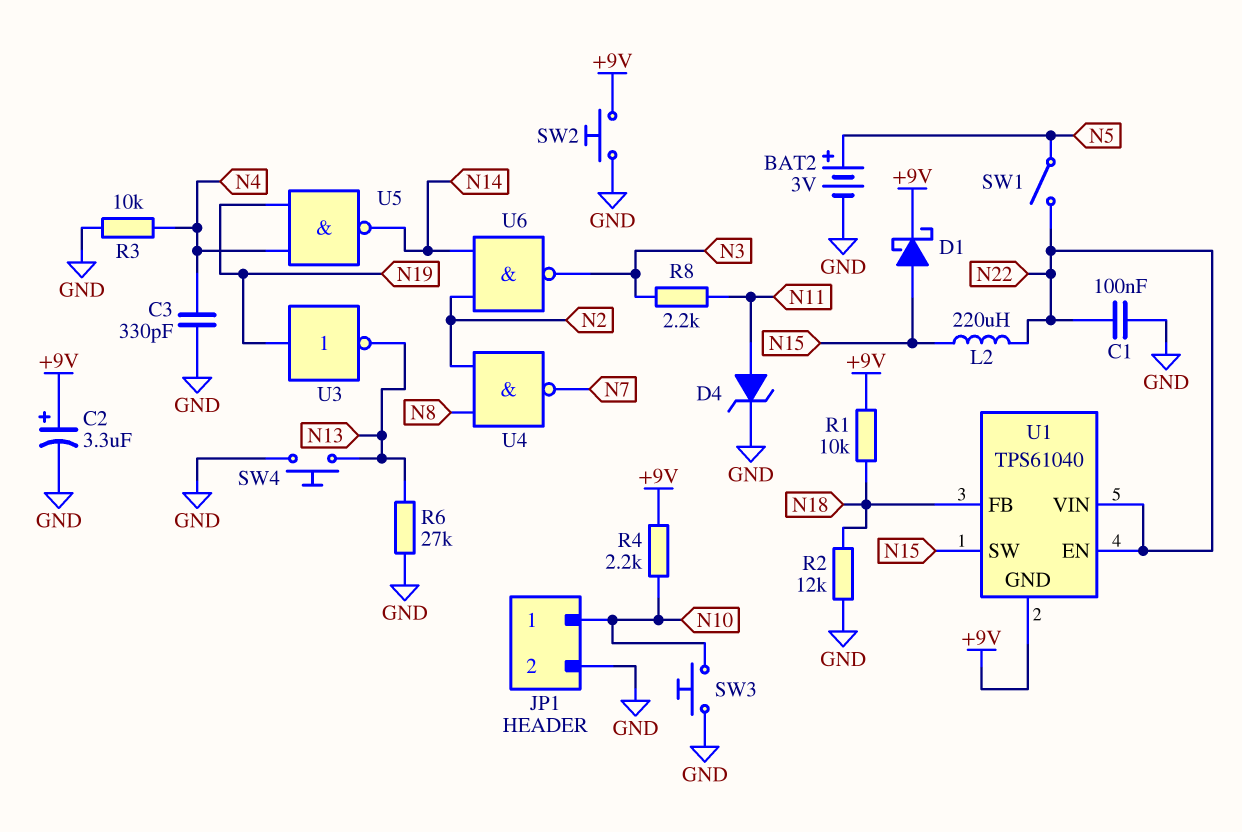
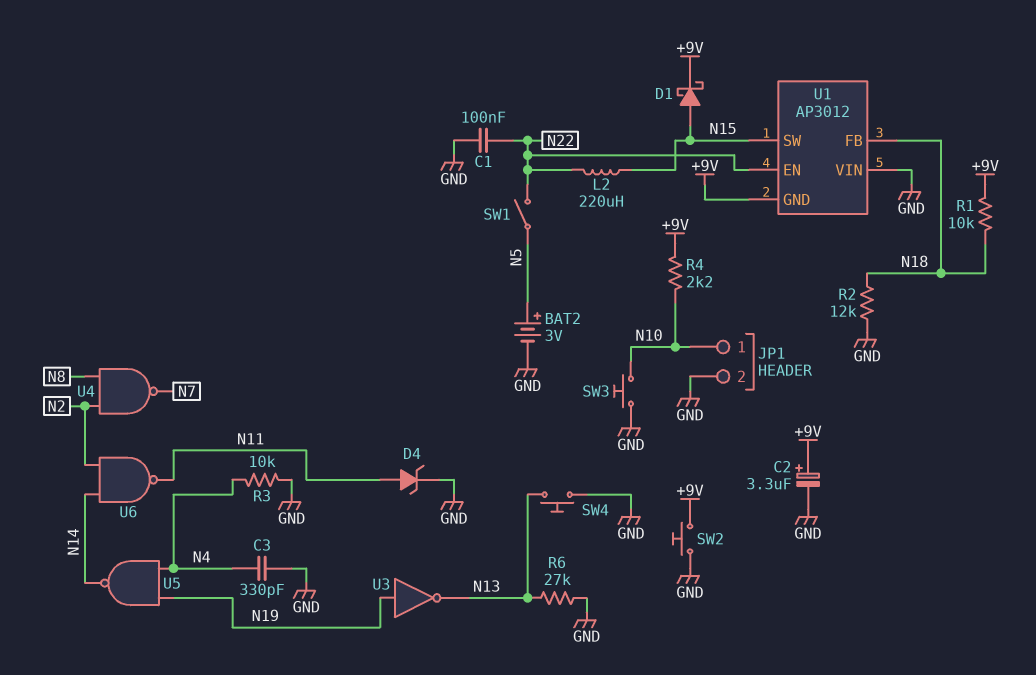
R8: 2.2k (N3, N11) -> none
U1: TPS61040 -> AP3012
U1 pin VIN: N22 -> GND
U6: NAND (in N2, in N14, out N3) -> NAND (in N2, in N14, out N11)

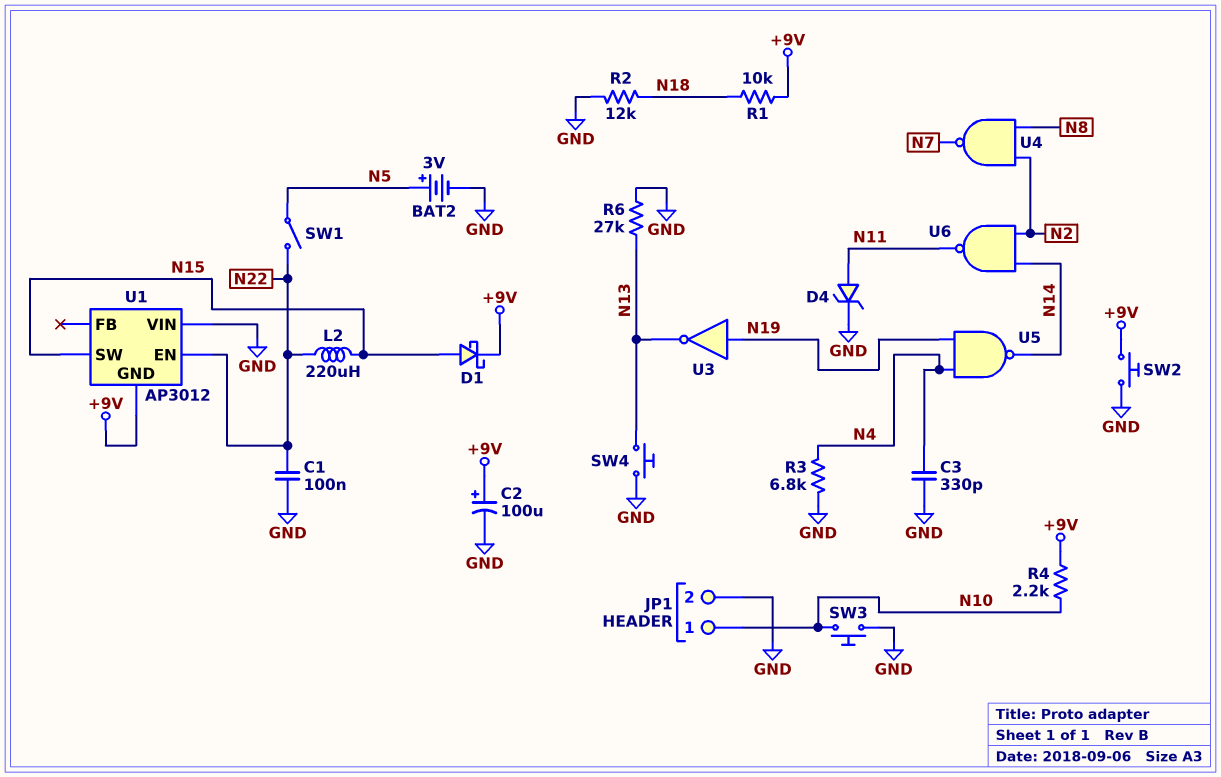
C2: 3.3uF (plus +9V, minus GND) -> 100uF (plus +9V, minus GND)
R3: 10k (GND, N4) -> 6.8k (GND, N4)
U1 pin FB: N18 -> none

